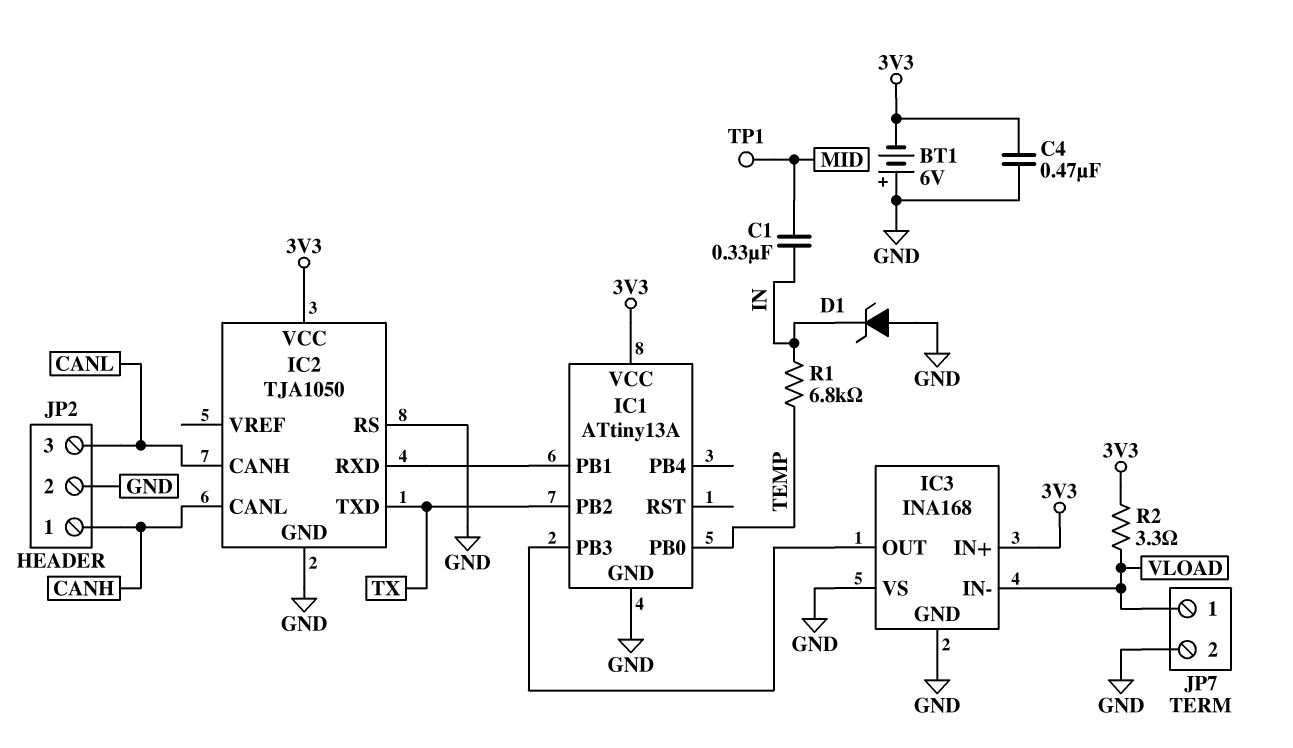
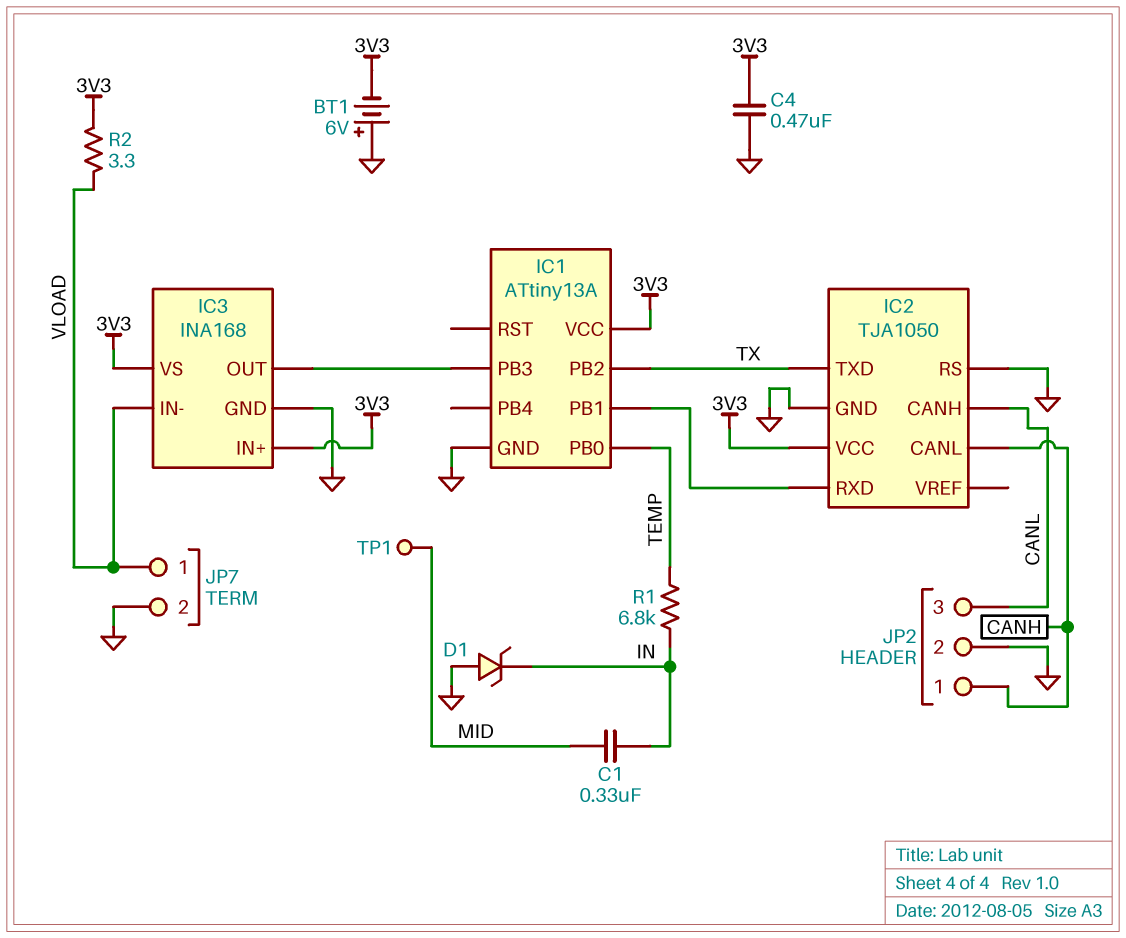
IC3 pin VS: GND -> 3V3

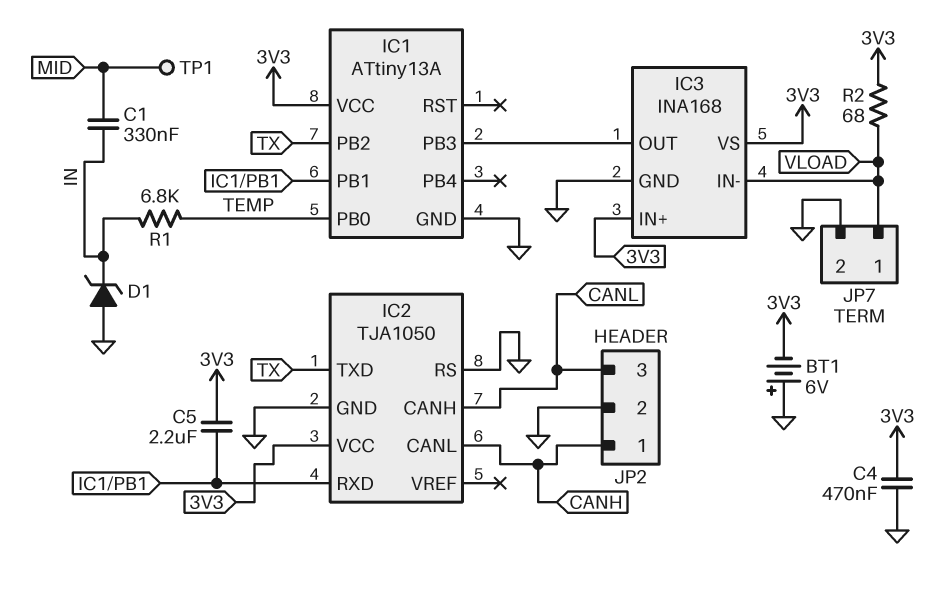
C5: none -> 2.2uF (3V3, IC1/PB1)
R2: 3.3 (3V3, VLOAD) -> 68 (3V3, VLOAD)

